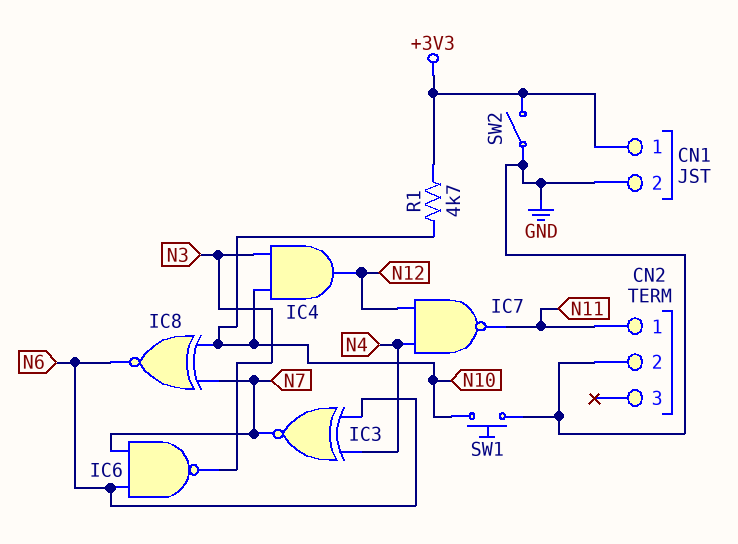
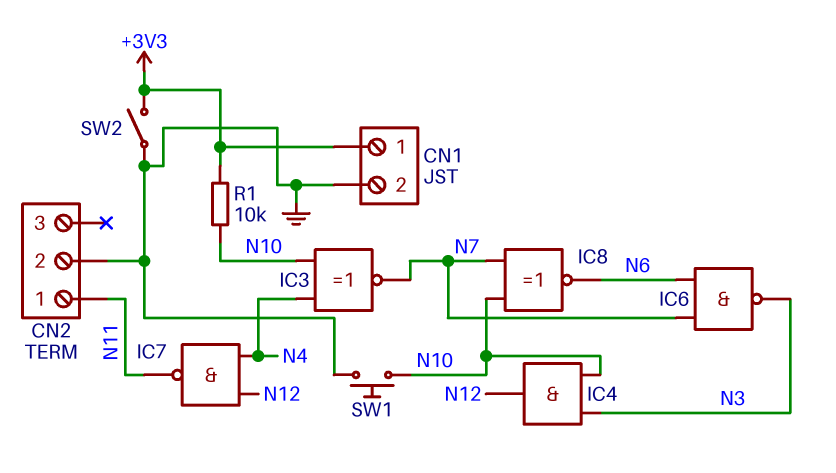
IC3: XNOR (in N4, in N6, out N7) -> XNOR (in N4, in N10, out N7)
R1: 4.7k (+3V3, N10) -> 10k (+3V3, N10)

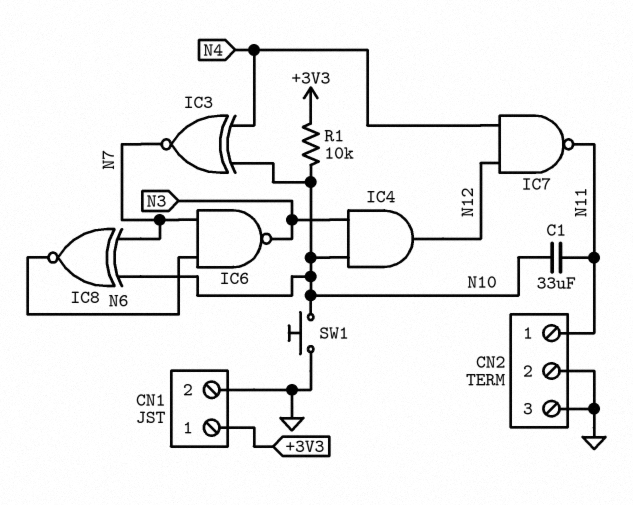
C1: none -> 33uF (N10, N11)
CN2 pin 3: none -> GND
SW2: switch (+3V3, GND) -> none

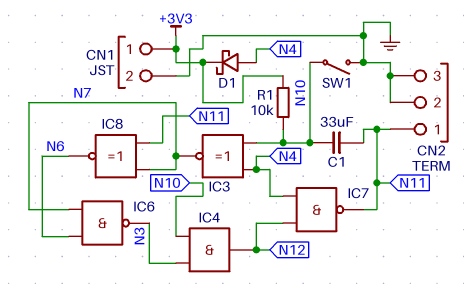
D1: none -> schottky (A N4, K +3V3)
IC8: XNOR (in N7, in N10, out N6) -> XNOR (in N7, in N11, out N6)
SW1: button (GND, N10) -> switch (GND, N10)

